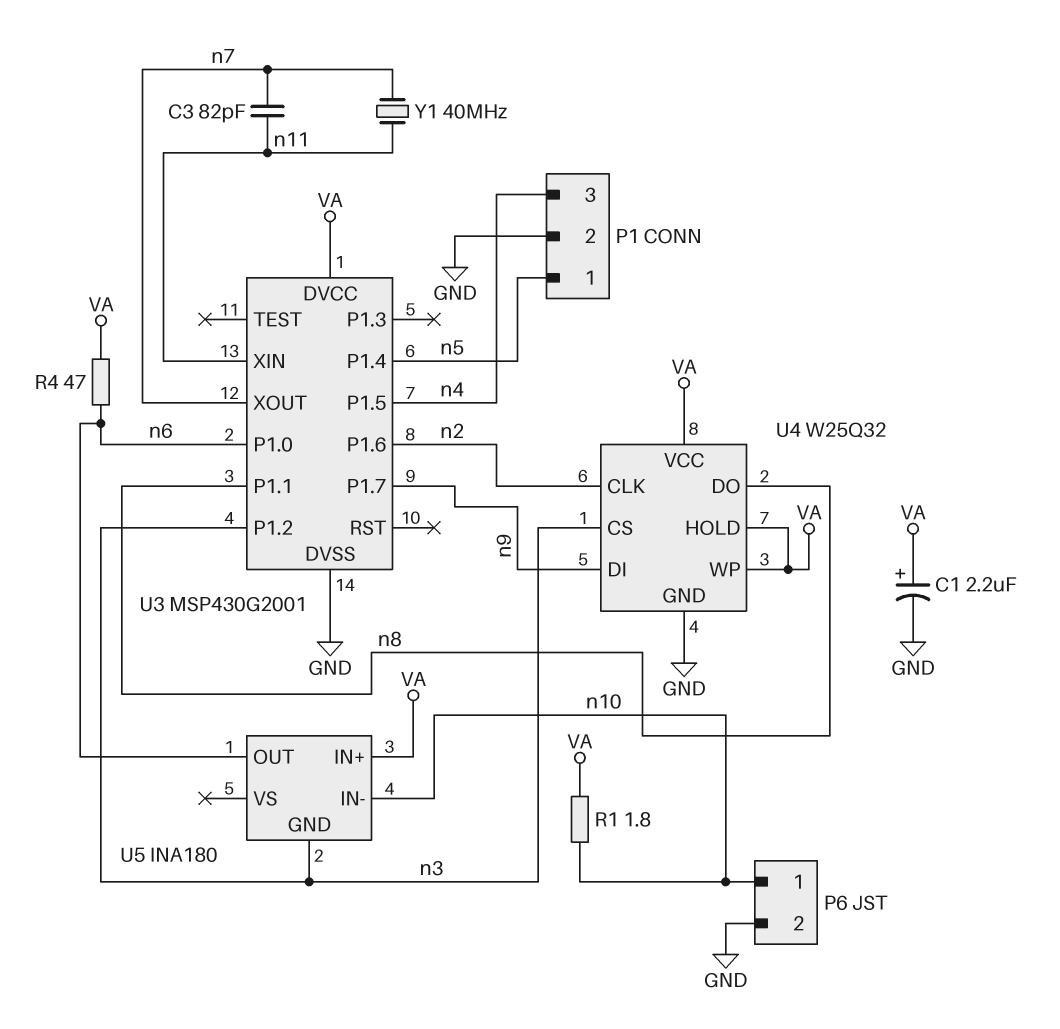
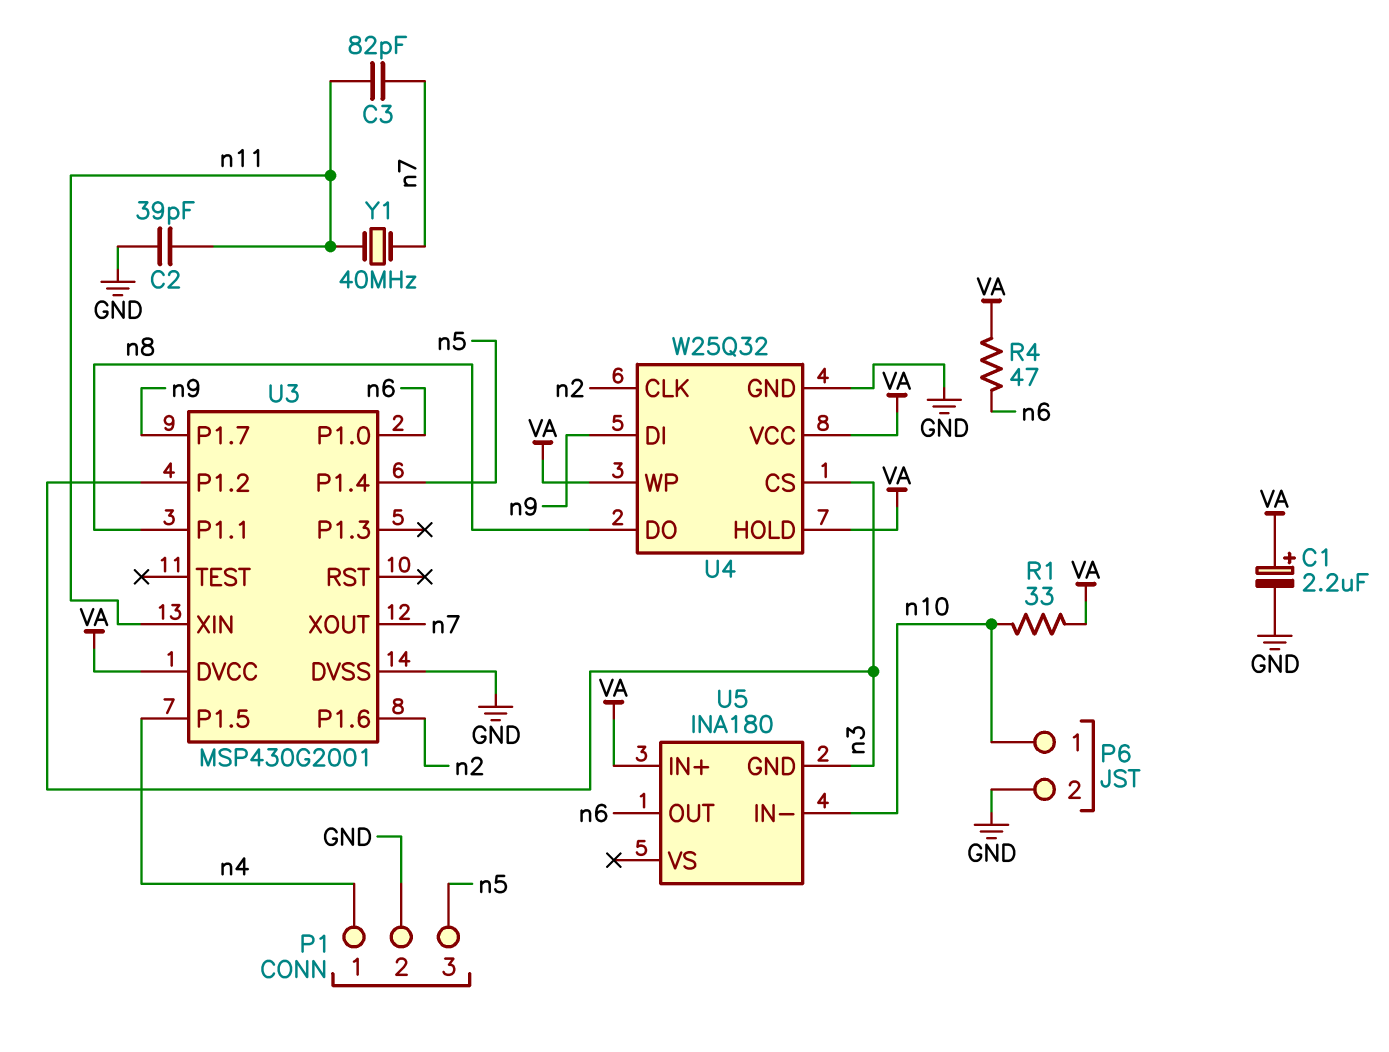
C2: none -> 39pF (GND, n11)
P1 pin 1: n5 -> n4
P1 pin 3: n4 -> n5
R1: 1.8 (VA, n10) -> 33 (VA, n10)

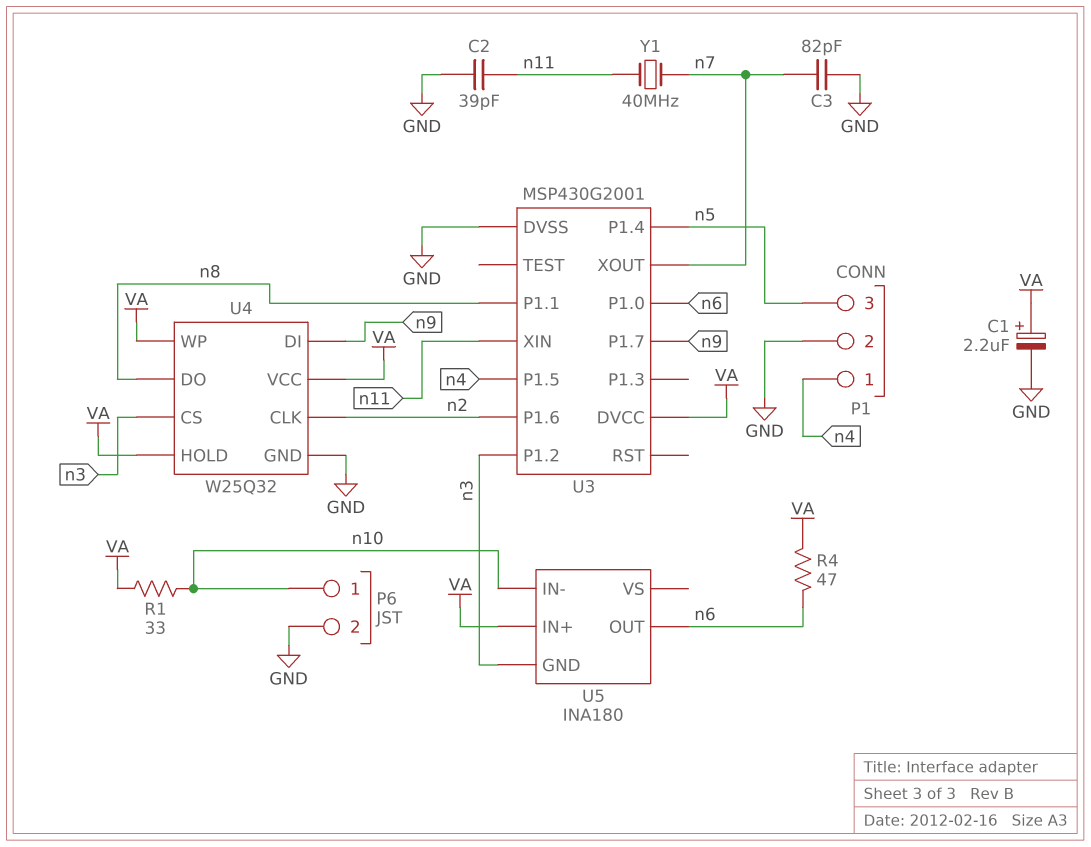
C3: 82pF (n7, n11) -> 82pF (GND, n7)

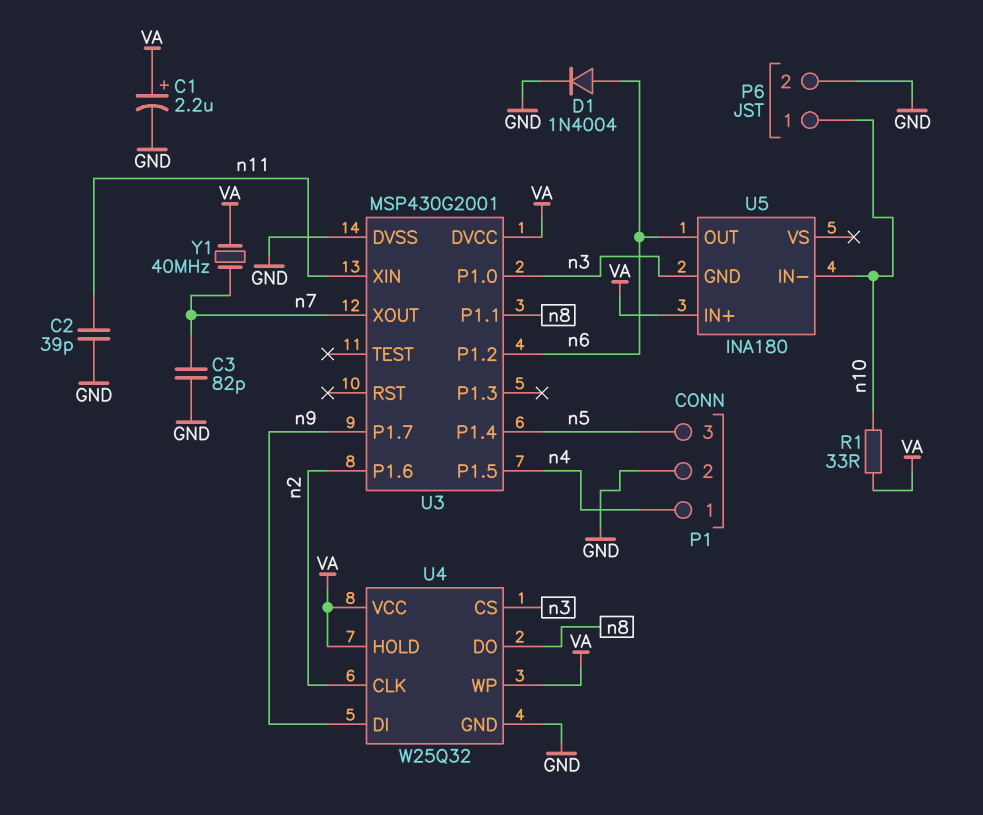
D1: none -> diode 1N4004 (A n6, K GND)
R4: 47 (VA, n6) -> none
U3 pin P1.0: n6 -> n3
U3 pin P1.2: n3 -> n6
Y1: 40MHz (n7, n11) -> 40MHz (VA, n7)

